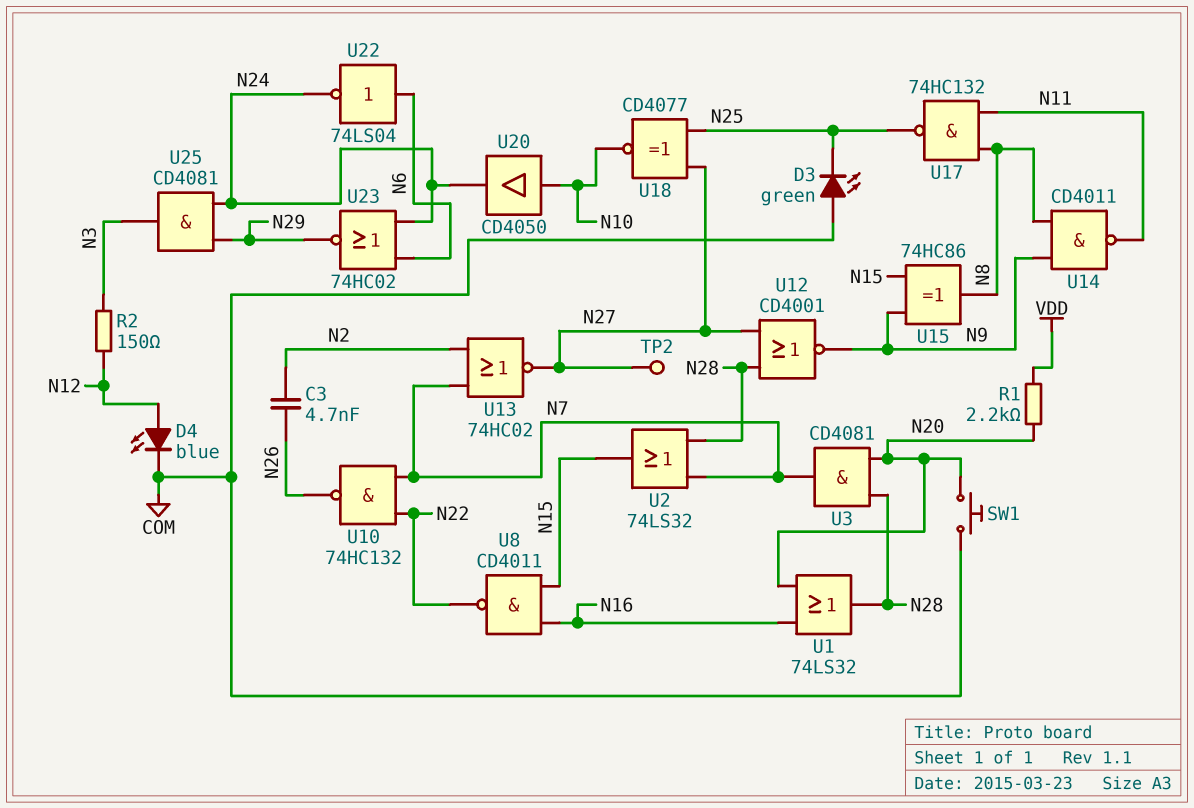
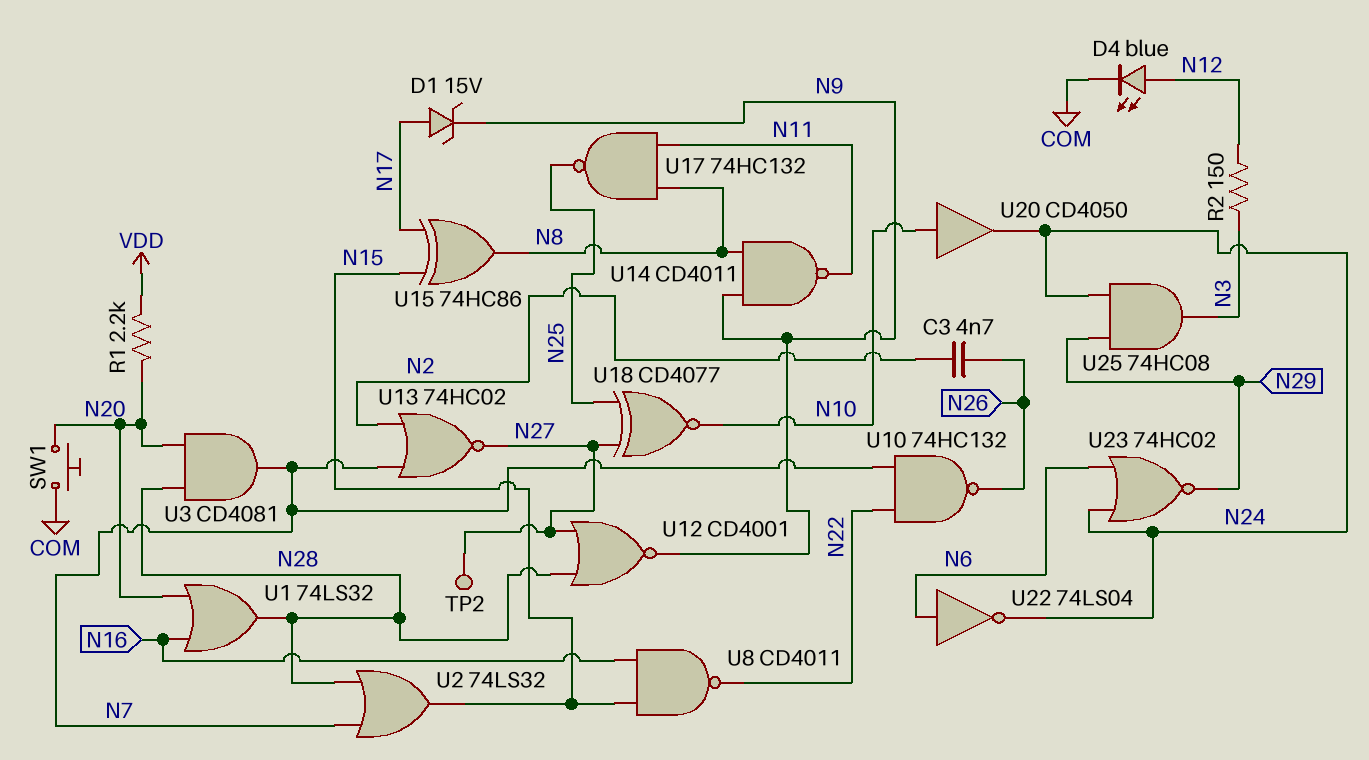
D1: none -> zener 15V (A N17, K N9)
D3: LED green (A COM, K N25) -> none
U15: XOR 74HC86 (in N9, in N15, out N8) -> XOR 74HC86 (in N15, in N17, out N8)
U25: AND CD4081 (in N24, in N29, out N3) -> AND 74HC08 (in N24, in N29, out N3)

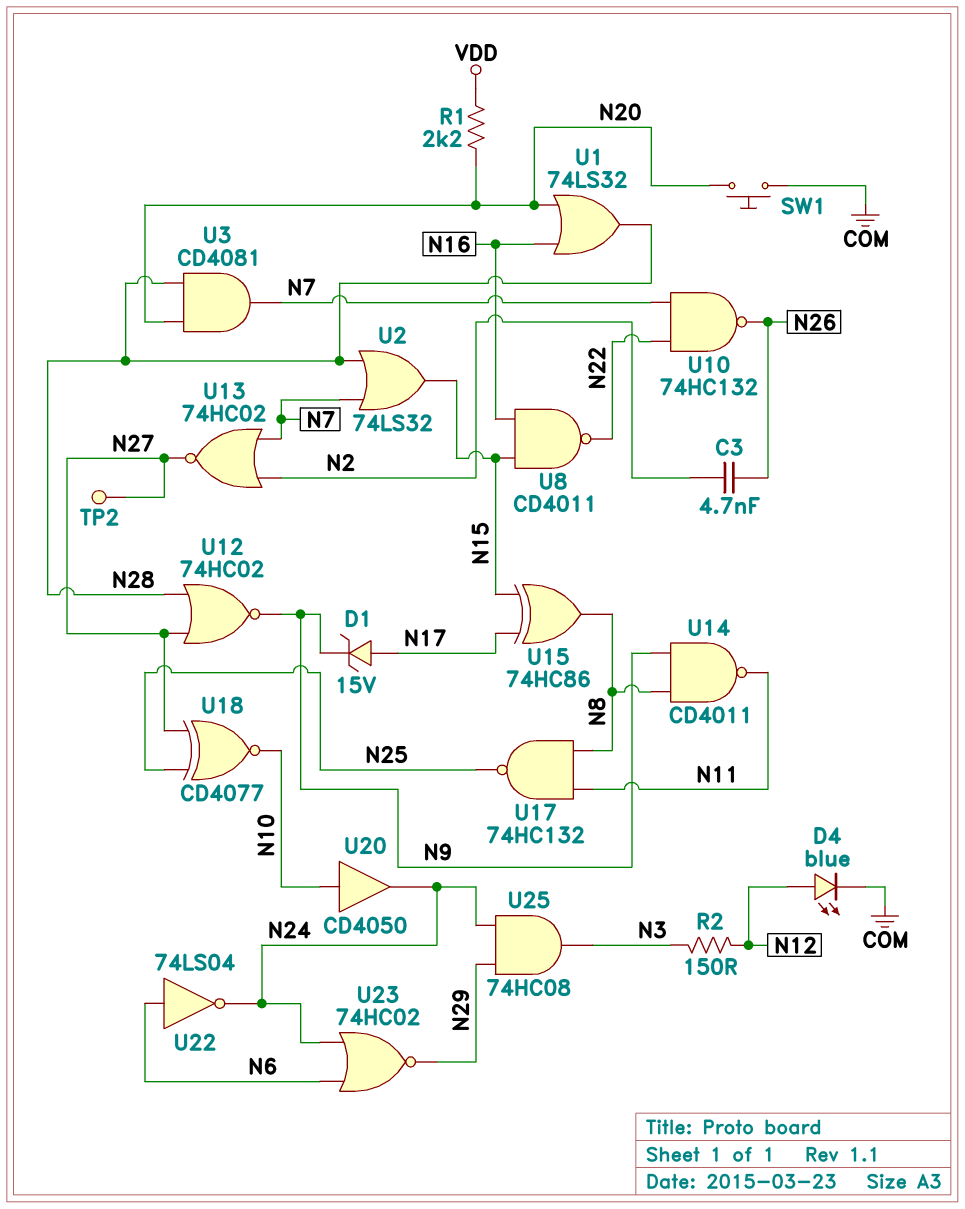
U12: NOR CD4001 (in N27, in N28, out N9) -> NOR 74HC02 (in N27, in N28, out N9)

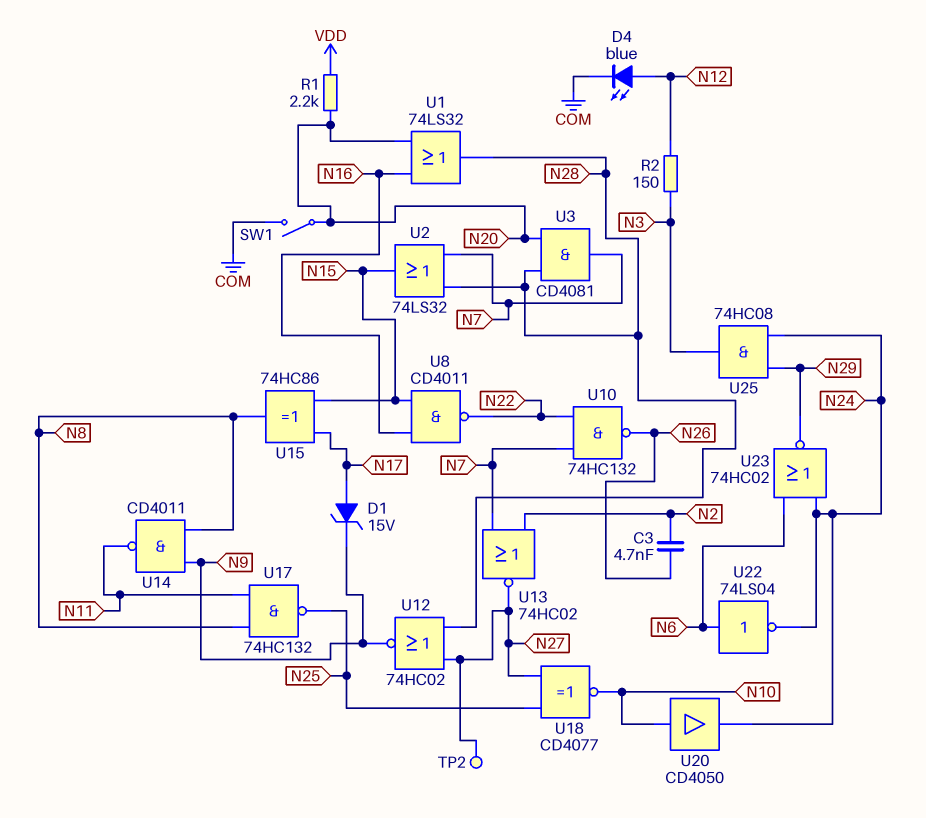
SW1: button (COM, N20) -> switch (COM, N20)

